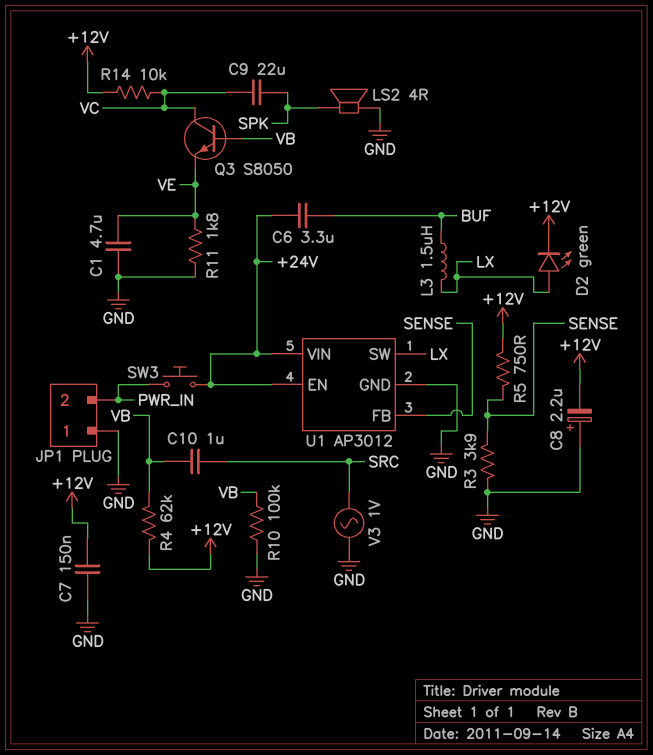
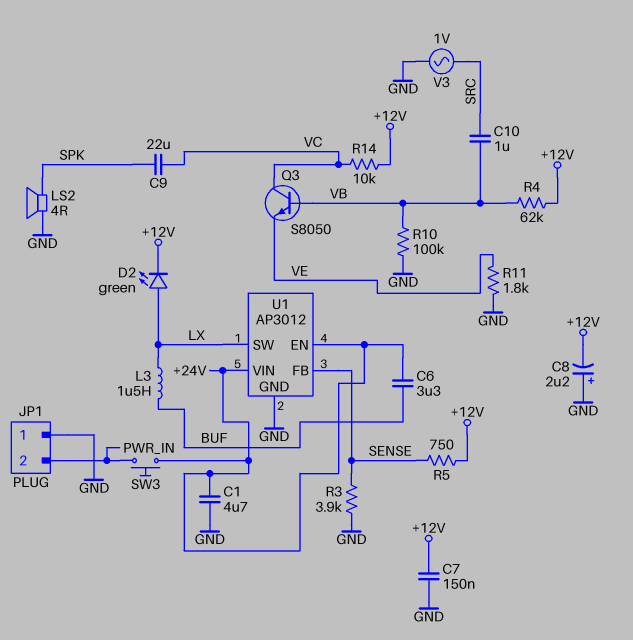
C1: 4.7uF (GND, VE) -> 4.7uF (+24V, GND)

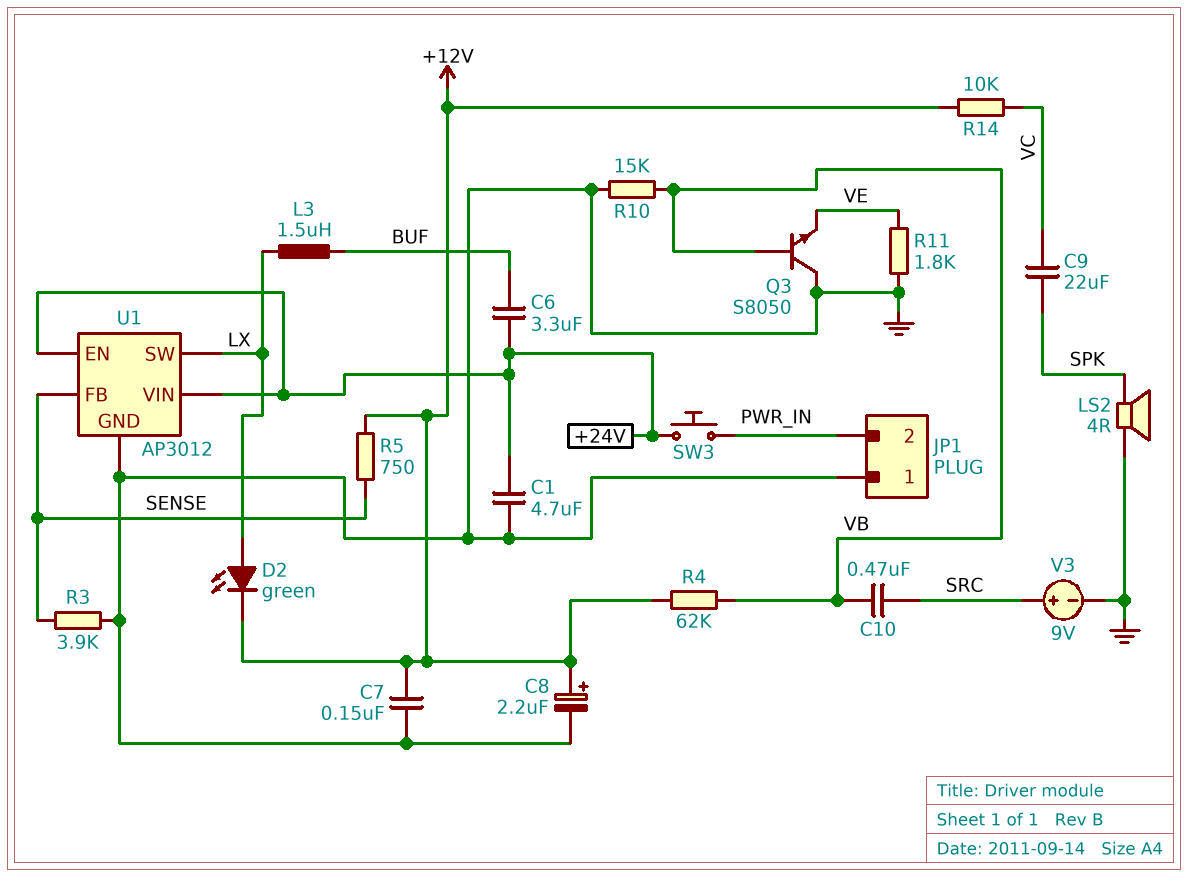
C8: 2.2uF (plus GND, minus +12V) -> 2.2uF (plus +12V, minus GND)
C10: 1uF (SRC, VB) -> 470nF (SRC, VB)
Q3: NPN S8050 (B VB, C VC, E VE) -> NPN S8050 (B VB, C GND, E VE)
R10: 100k (GND, VB) -> 15k (GND, VB)
V3: AC 1V (GND, SRC) -> 9V (plus SRC, minus GND)

